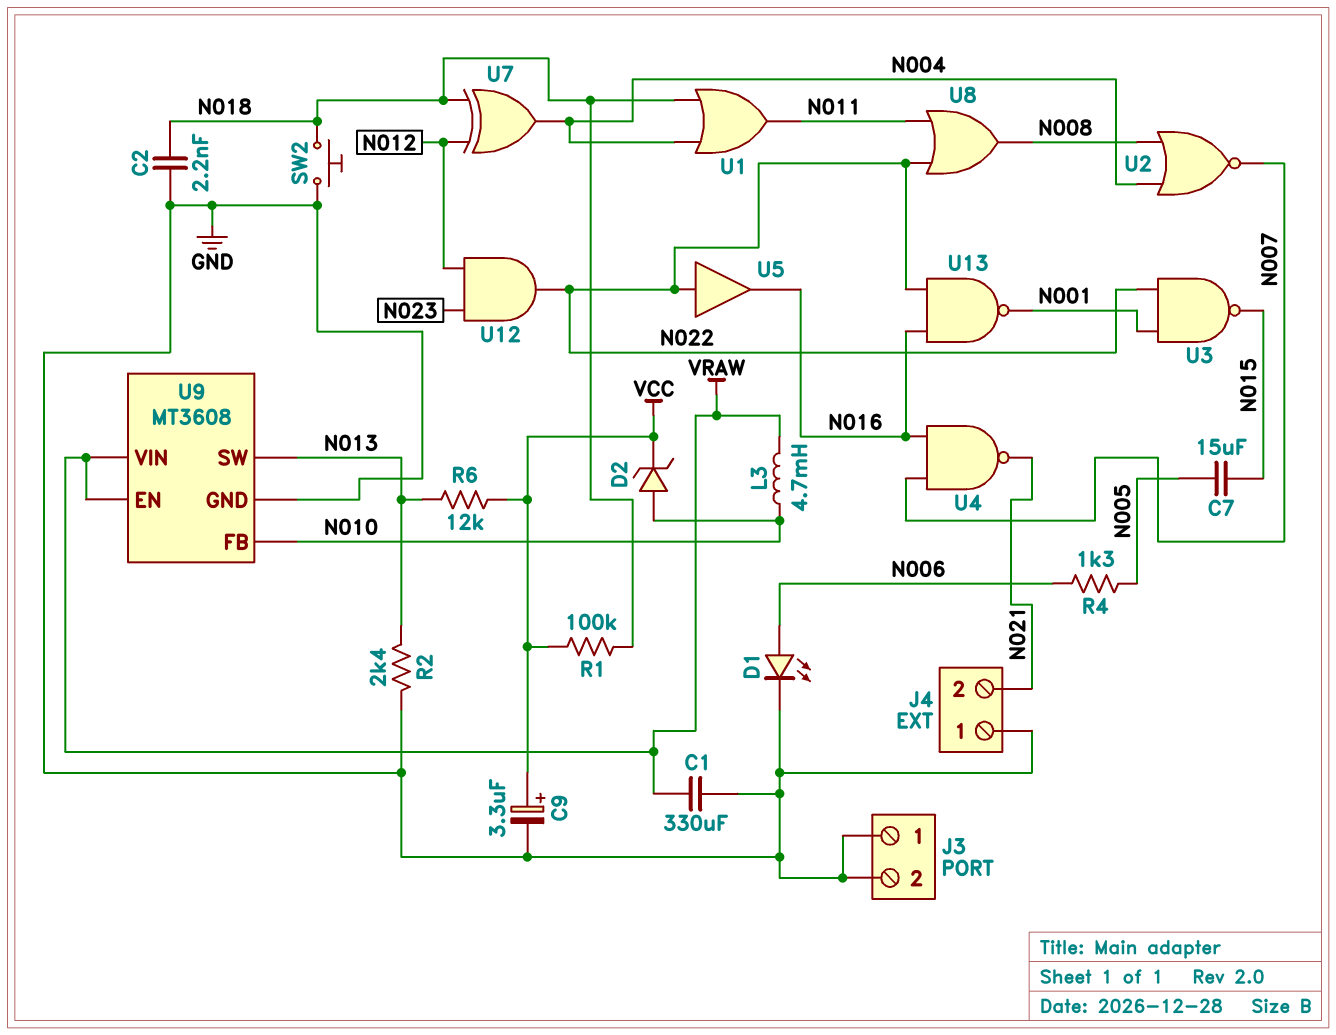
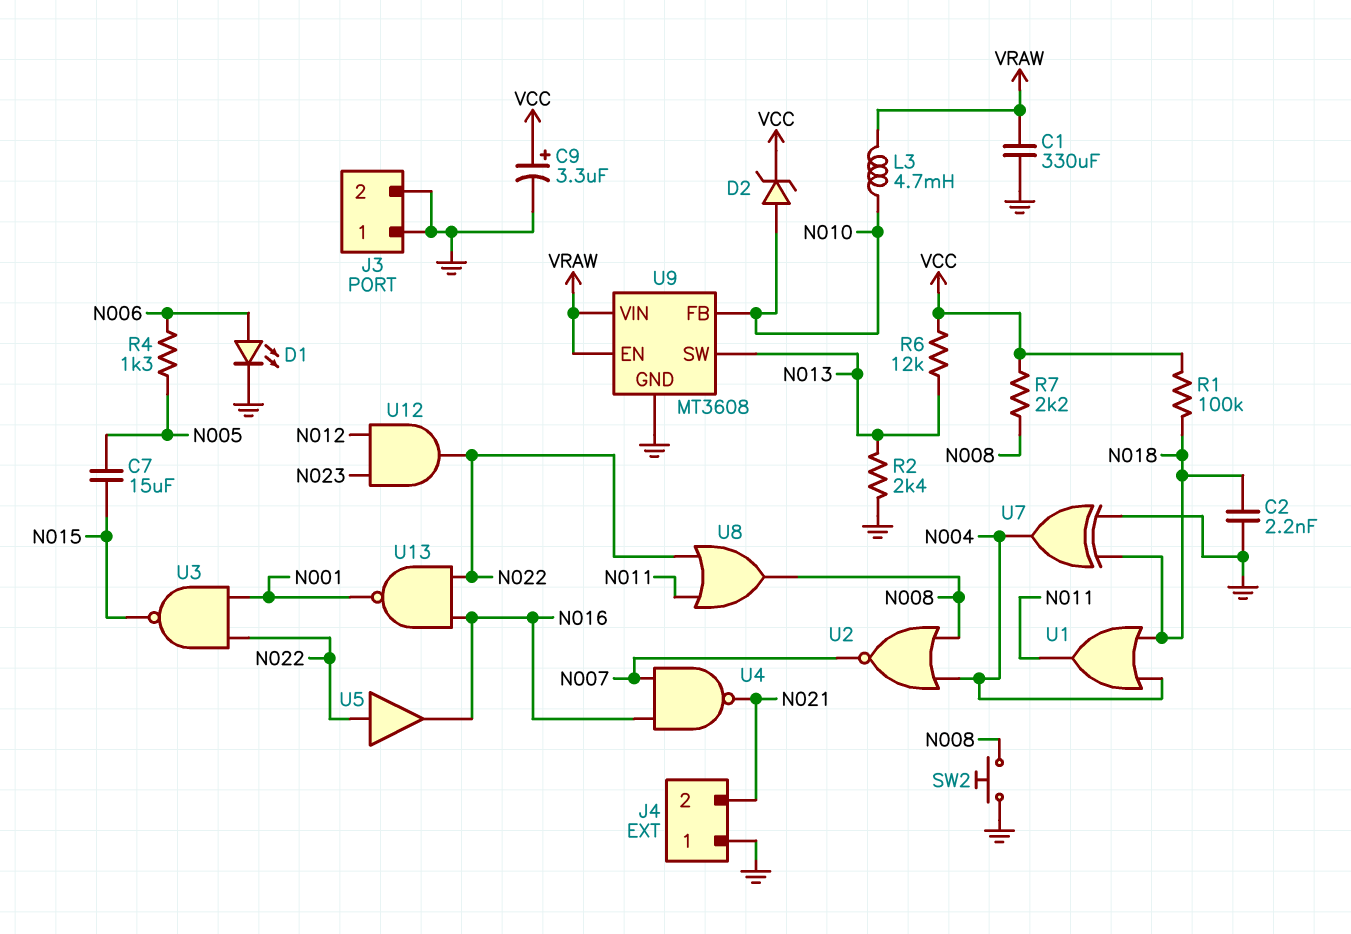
R7: none -> 2.2k (N008, VCC)
SW2: button (GND, N018) -> button (GND, N008)
U7: XOR (in N012, in N018, out N004) -> XOR (in GND, in N018, out N004)

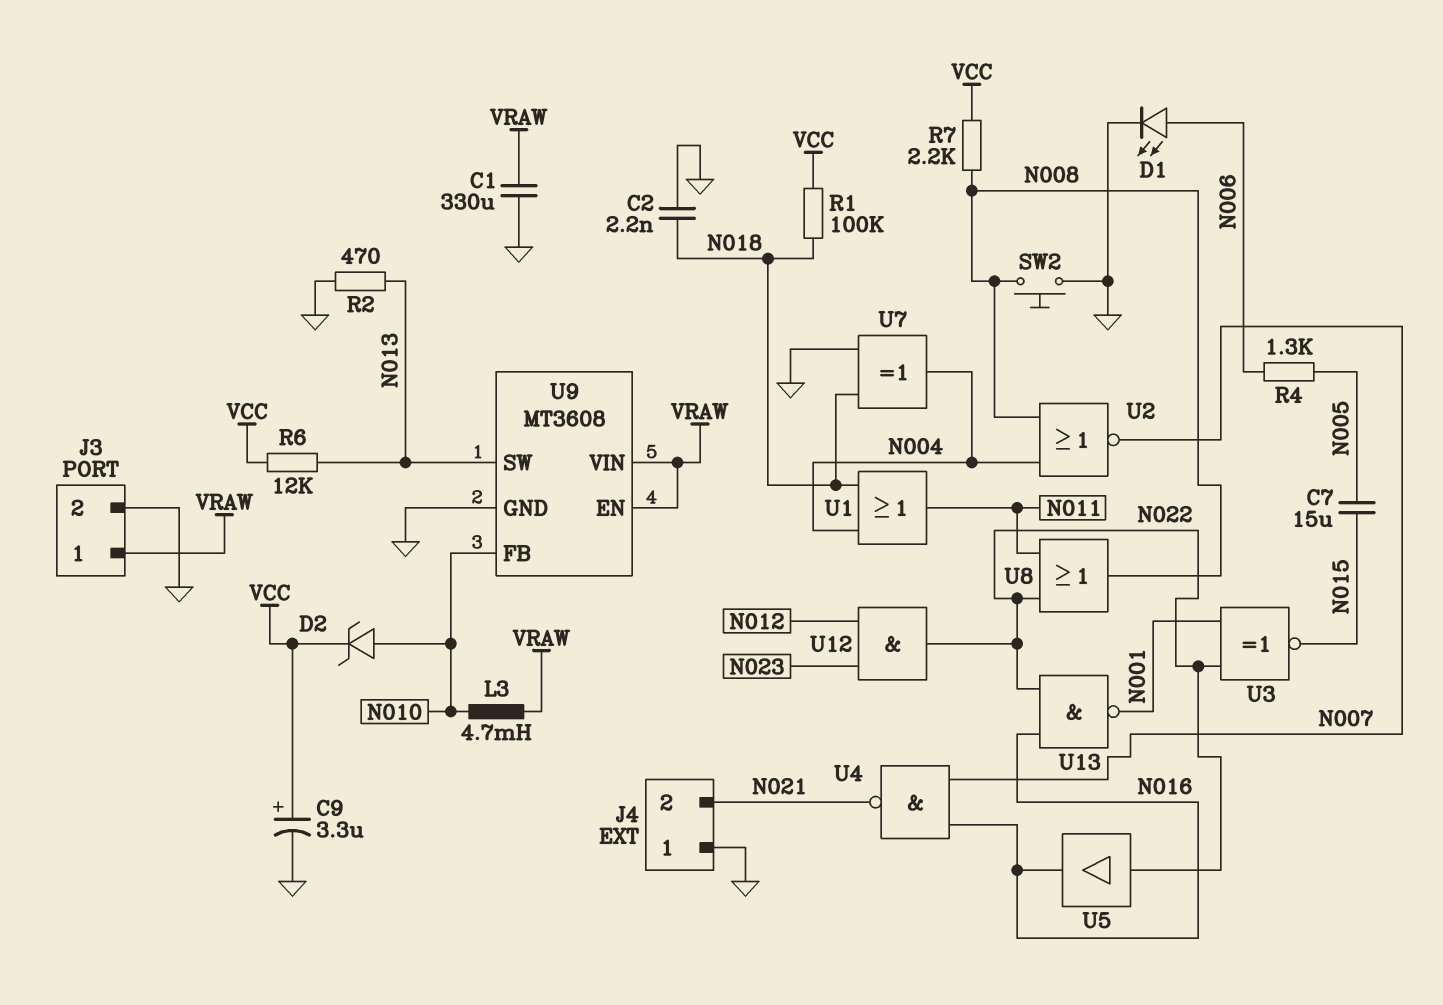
J3 pin 1: GND -> VRAW
R2: 2.4k (GND, N013) -> 470 (GND, N013)
U3: NAND (in N001, in N022, out N015) -> XNOR (in N001, in N022, out N015)

